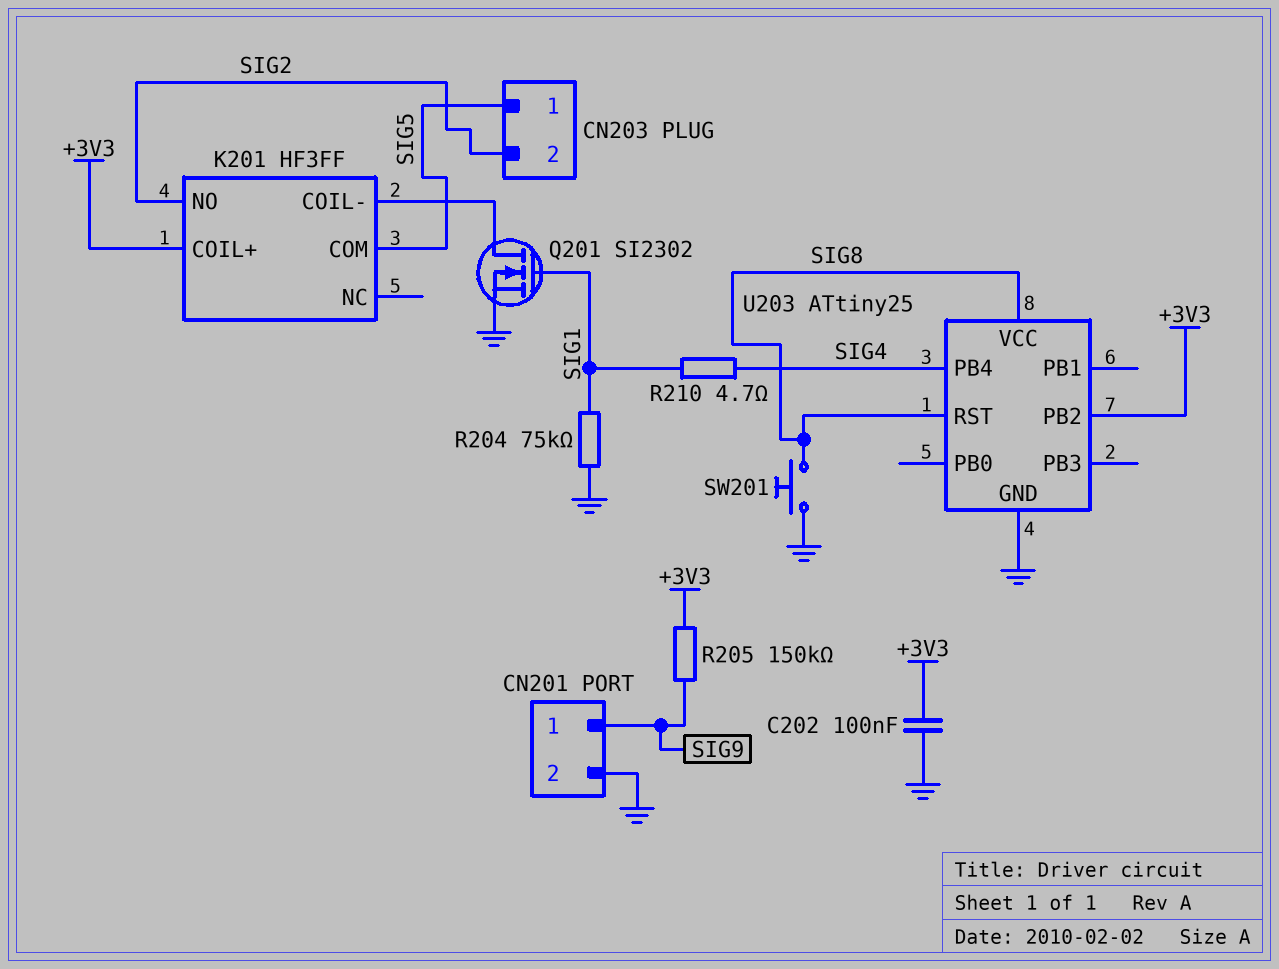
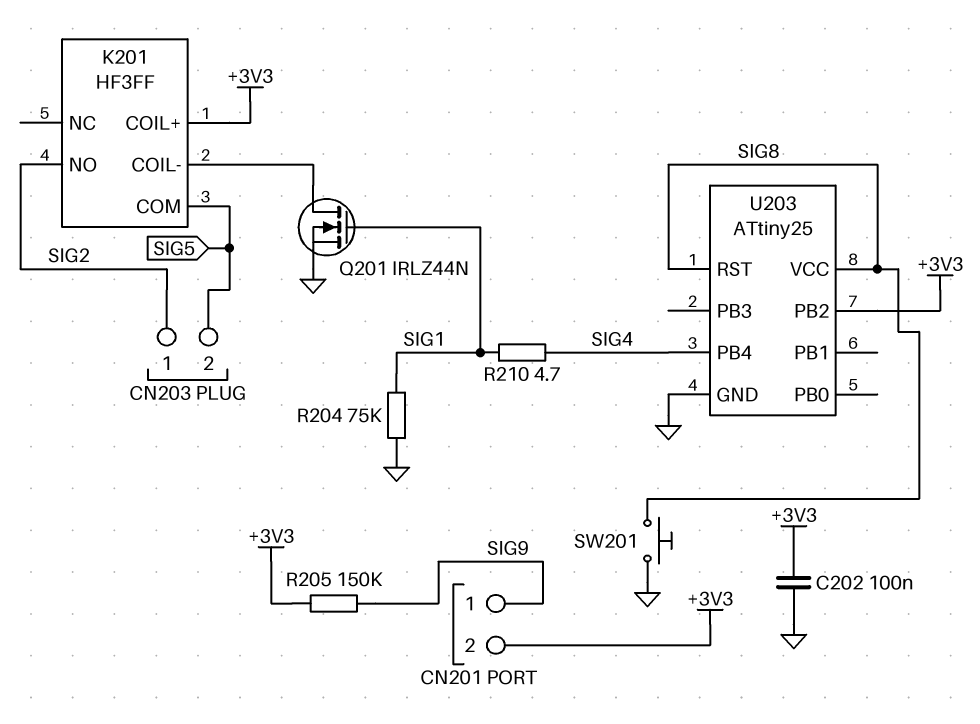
CN201 pin 2: GND -> +3V3
CN203 pin 1: SIG5 -> SIG2
CN203 pin 2: SIG2 -> SIG5
Q201: NMOS SI2302 (G SIG1, D K201/COIL-, S GND) -> NMOS IRLZ44N (G SIG1, D K201/COIL-, S GND)

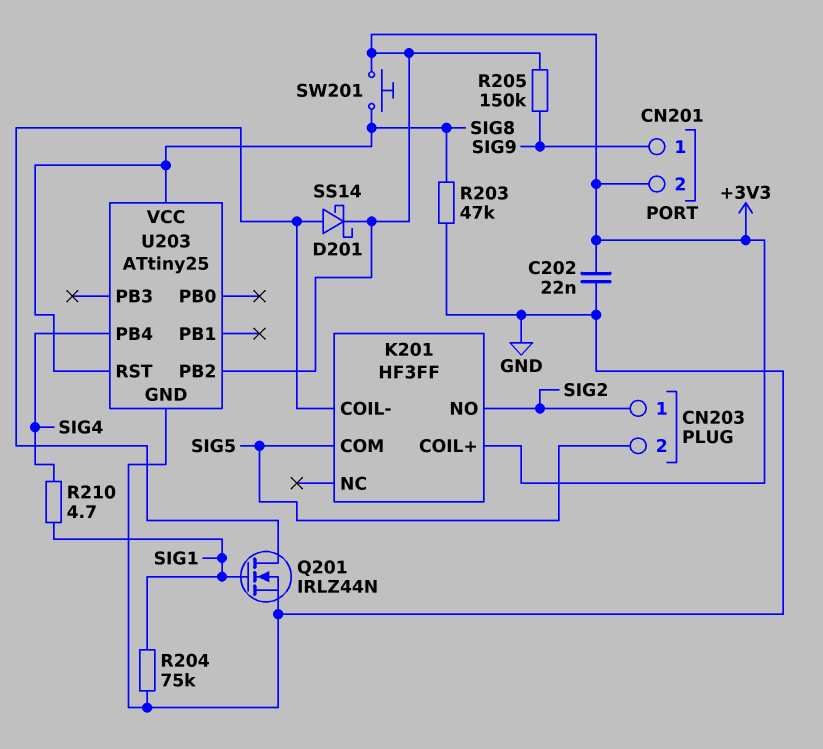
C202: 100nF (+3V3, GND) -> 22nF (+3V3, GND)
D201: none -> schottky SS14 (A K201/COIL-, K +3V3)
R203: none -> 47k (GND, SIG8)
SW201: button (GND, SIG8) -> button (+3V3, SIG8)

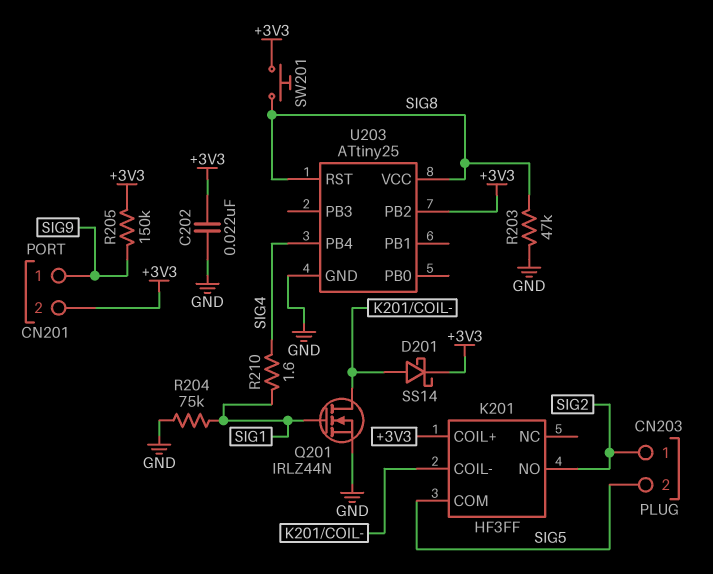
R210: 4.7 (SIG1, SIG4) -> 1.6 (SIG1, SIG4)

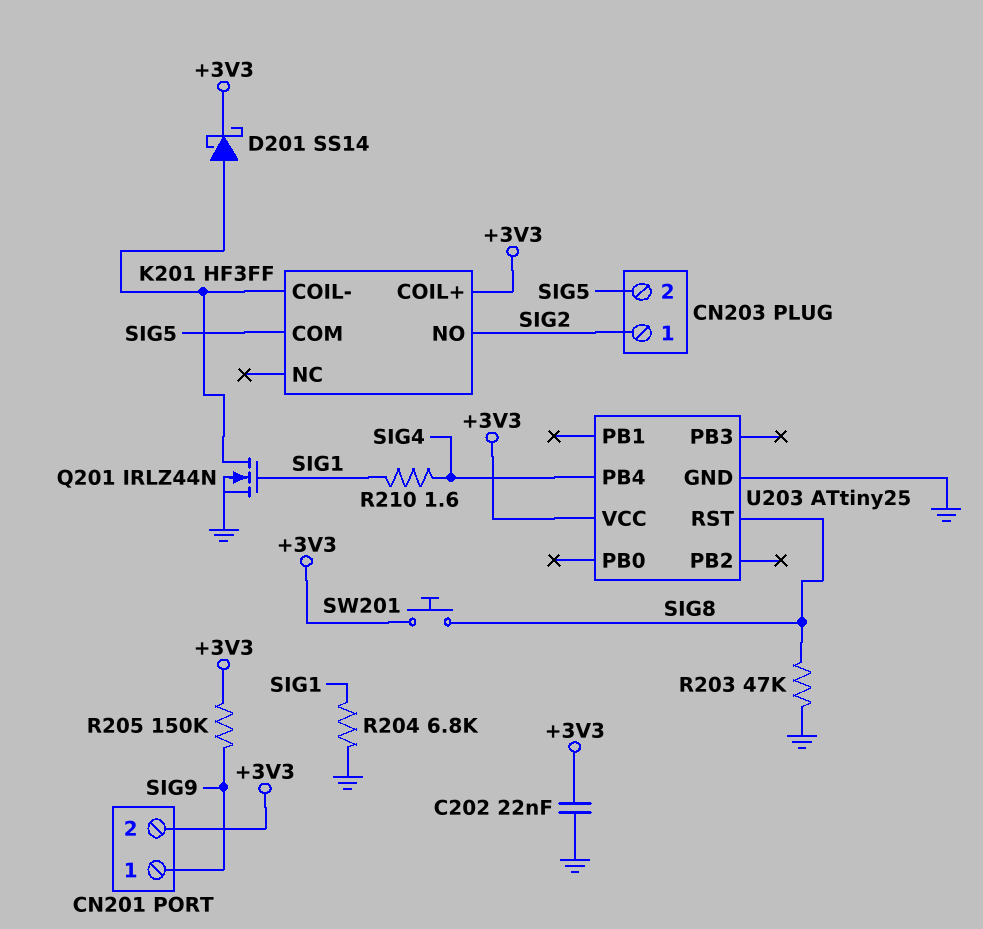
R204: 75k (GND, SIG1) -> 6.8k (GND, SIG1)
U203 pin PB2: +3V3 -> none
U203 pin VCC: SIG8 -> +3V3

